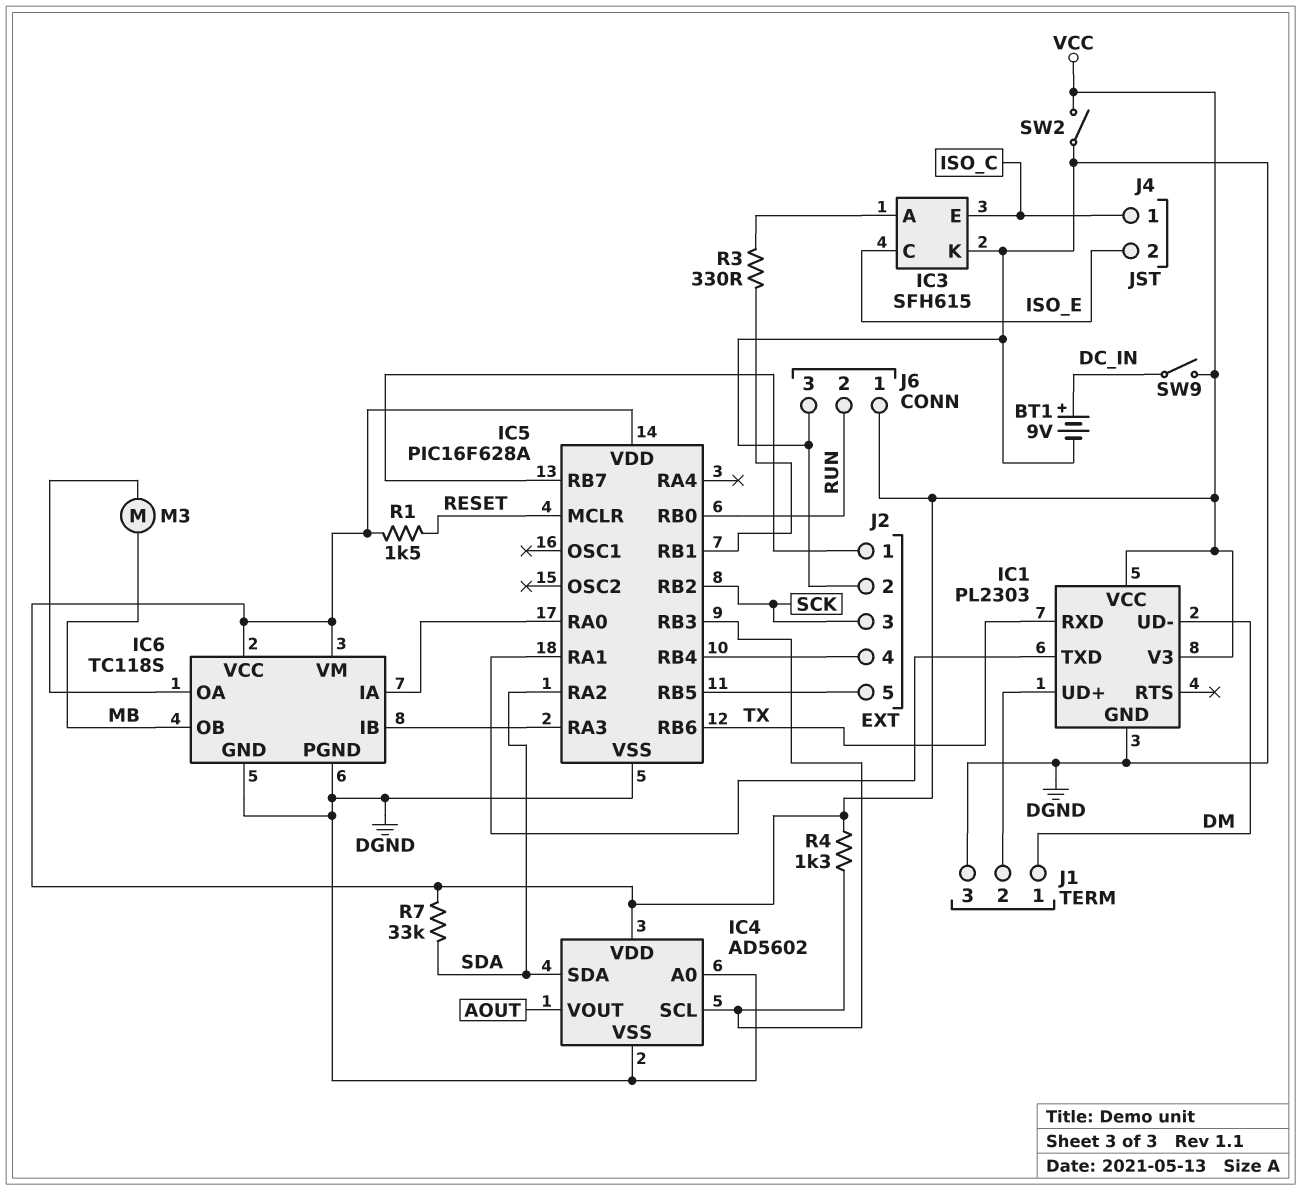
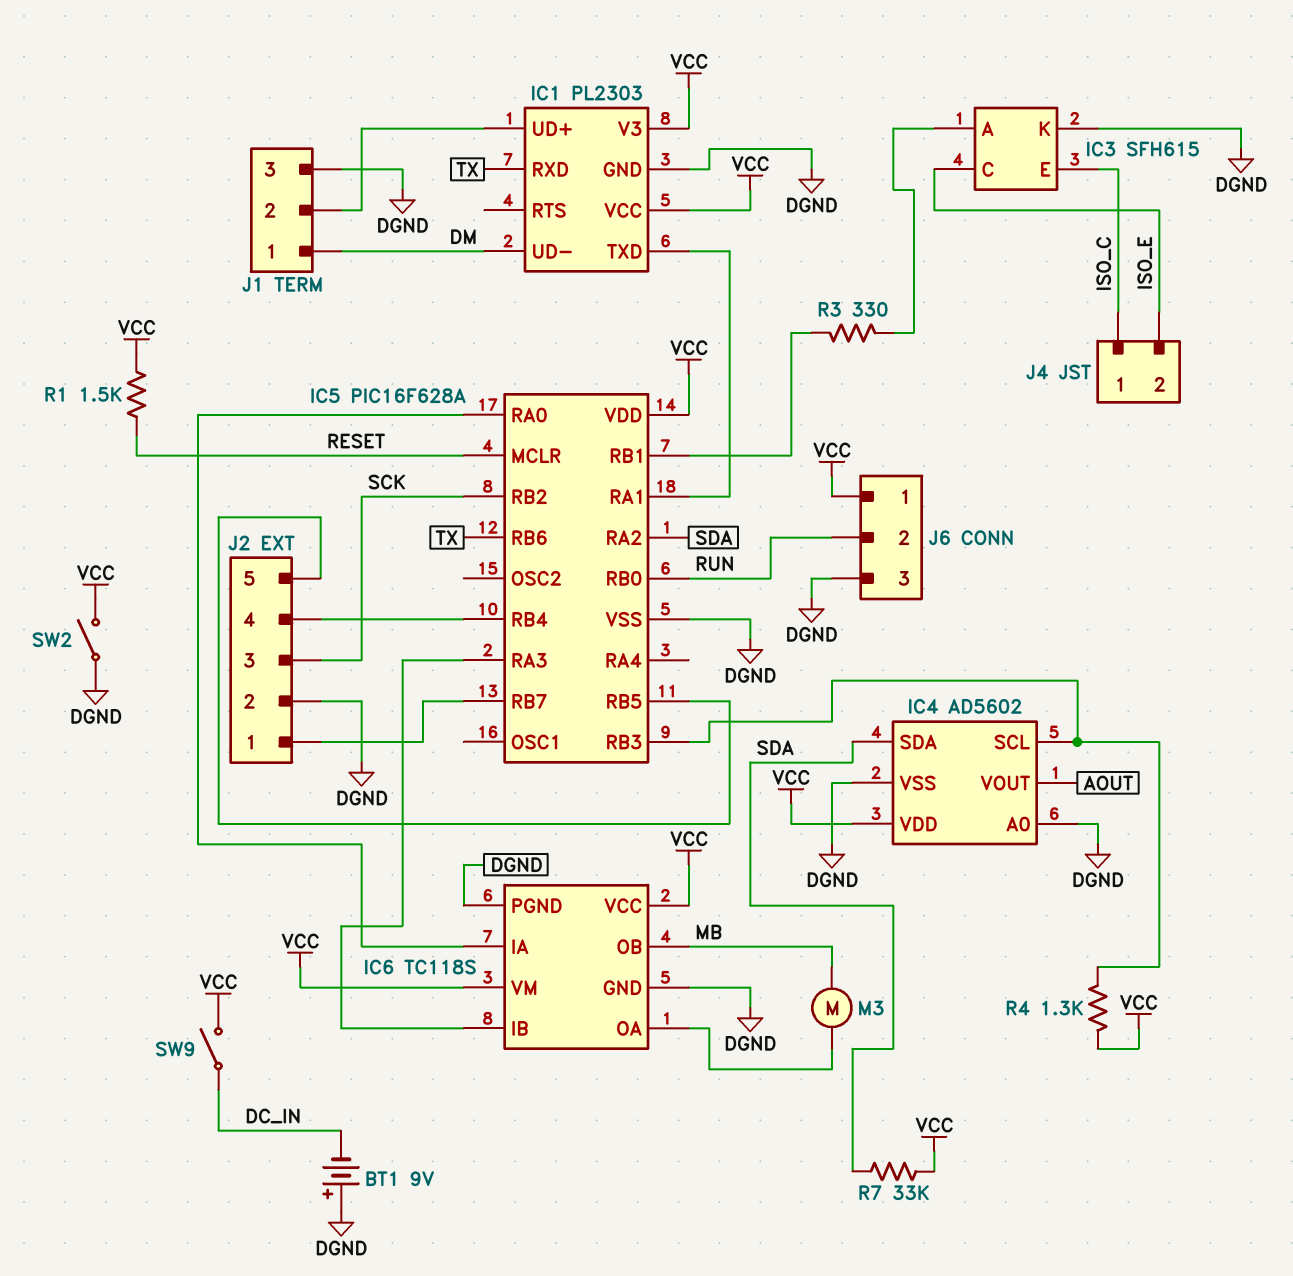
BT1: 9V (plus DC_IN, minus DGND) -> 9V (plus DGND, minus DC_IN)

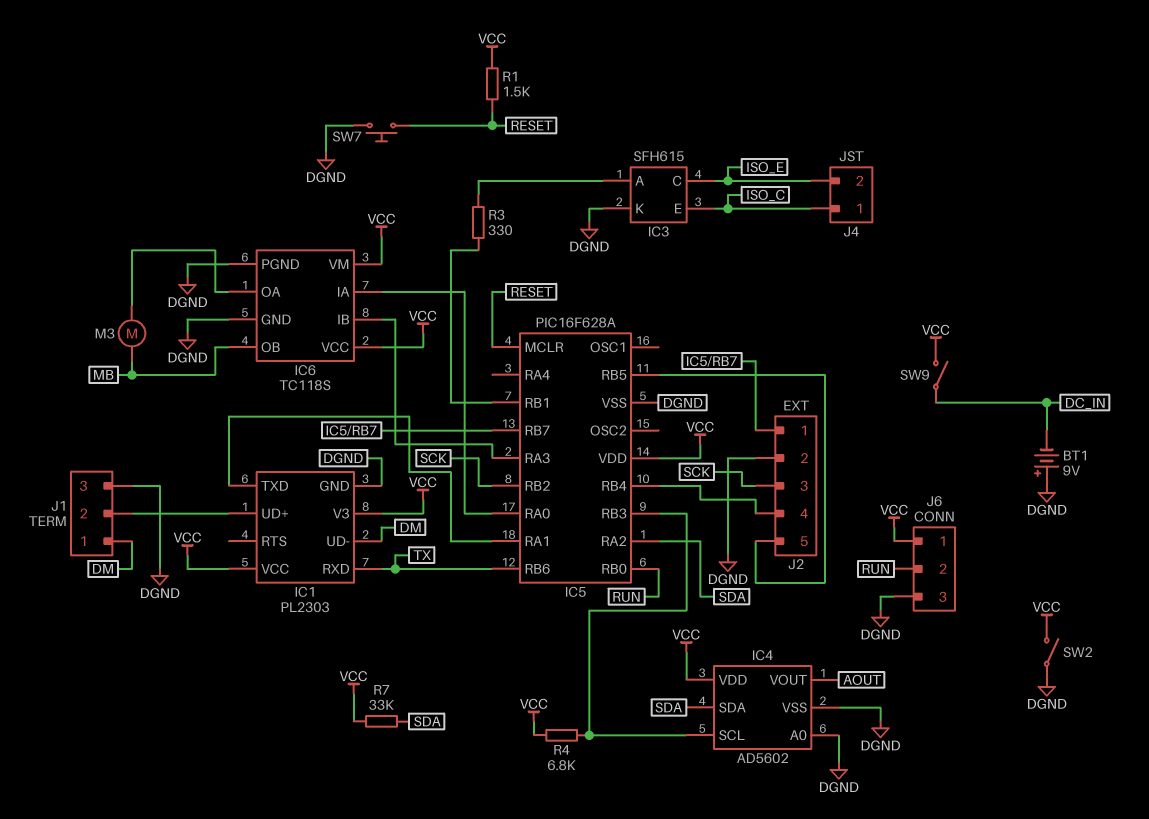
R4: 1.3k (IC4/SCL, VCC) -> 6.8k (IC4/SCL, VCC)
SW7: none -> button (DGND, RESET)

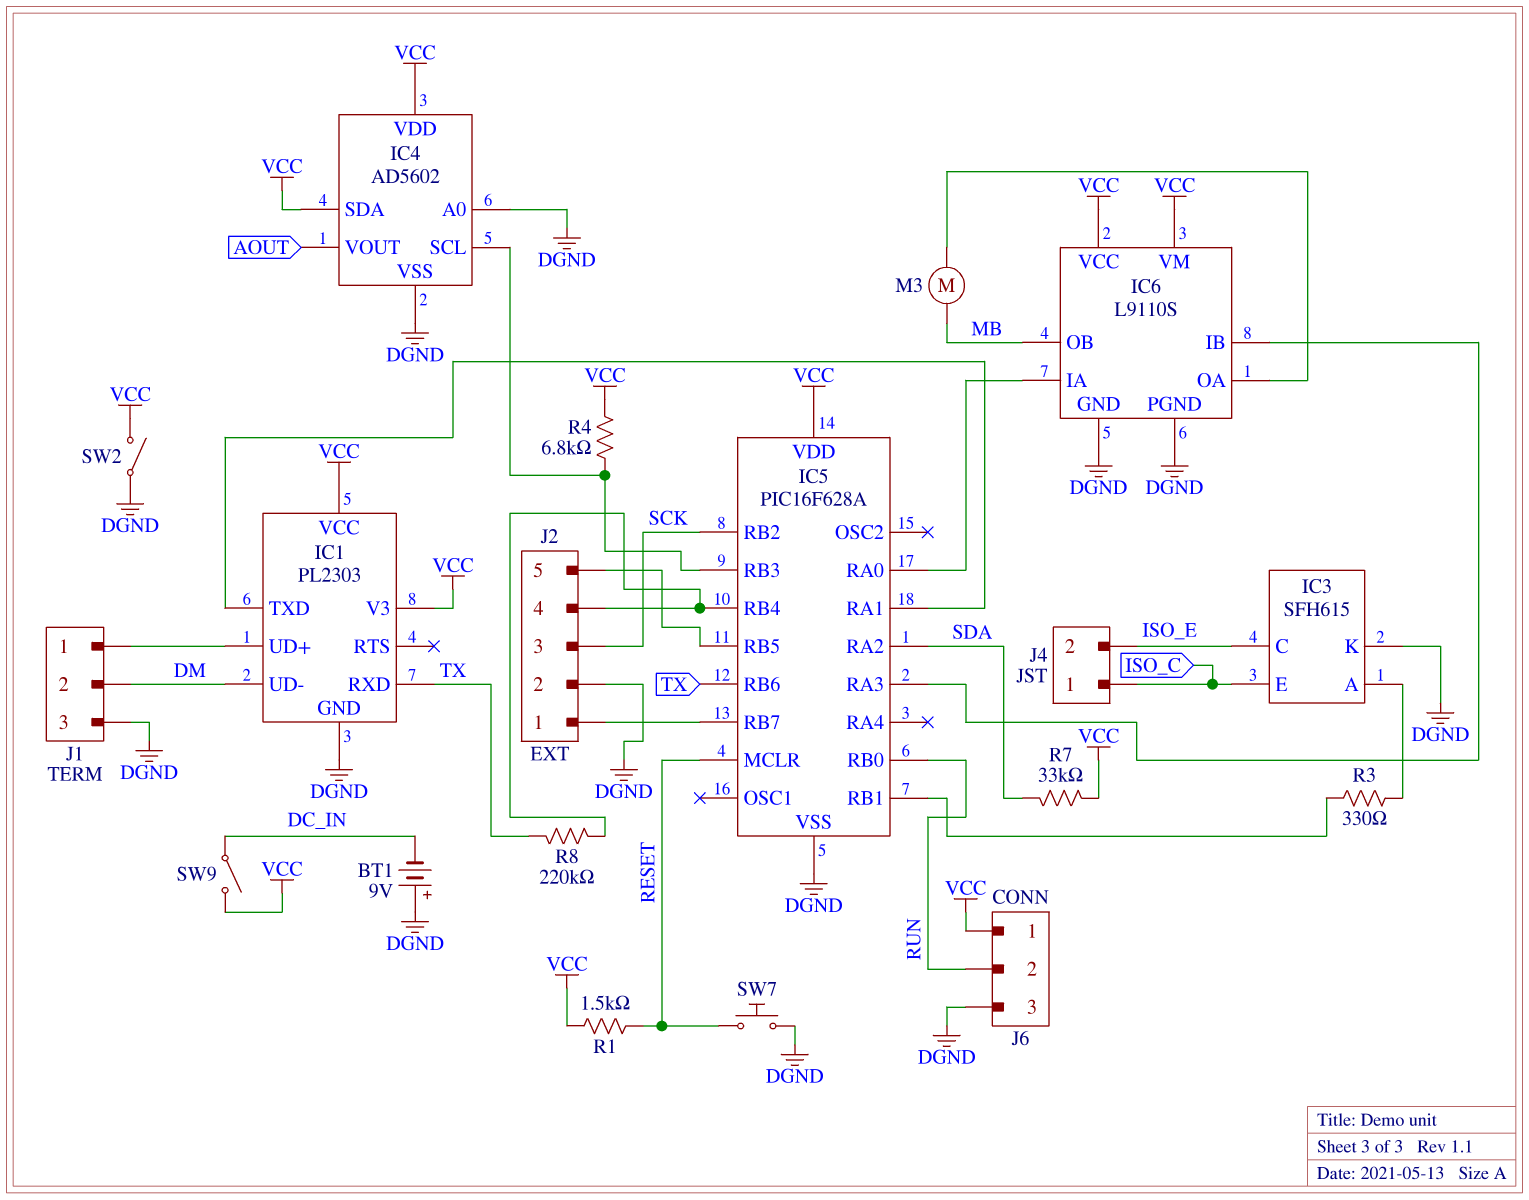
IC4 pin SDA: SDA -> VCC
IC6: TC118S -> L9110S
J1 pin 1: DM -> IC1/UD+
J1 pin 2: IC1/UD+ -> DM
R8: none -> 220k (IC5/RB4, TX)

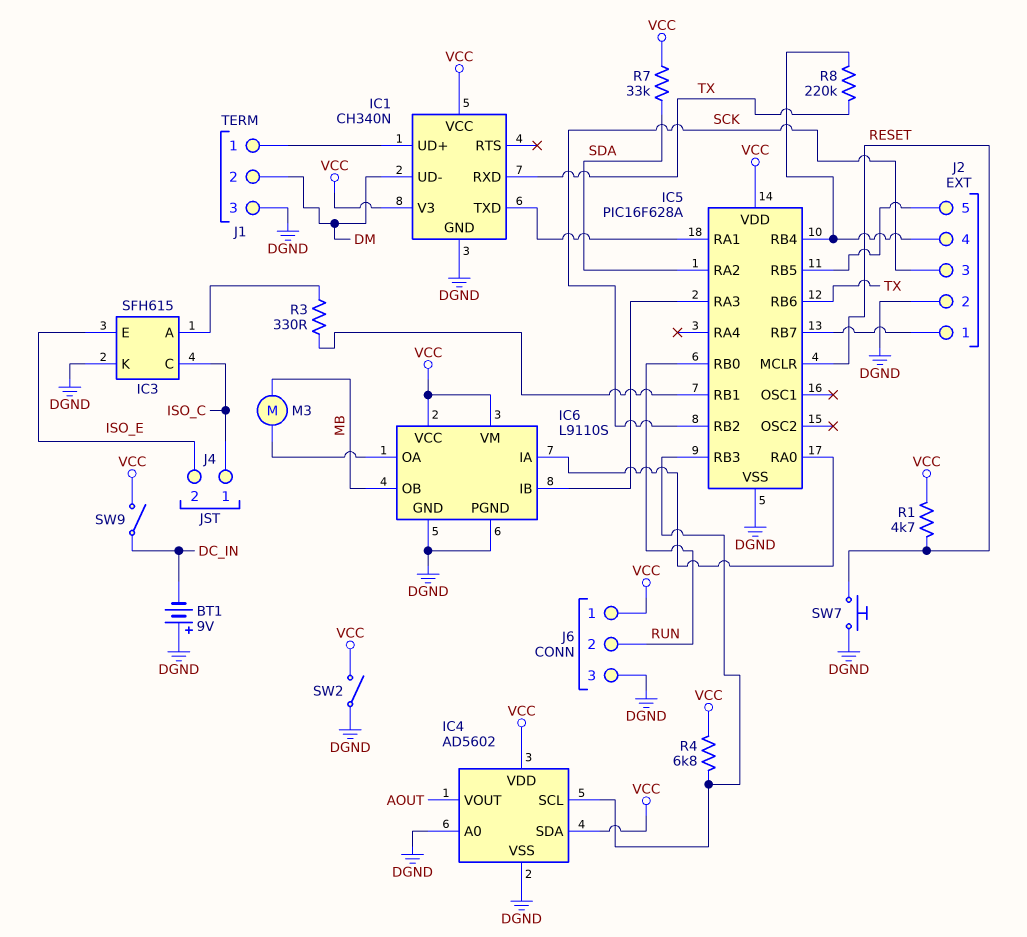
IC1: PL2303 -> CH340N
IC3 pin C: ISO_E -> ISO_C
IC3 pin E: ISO_C -> ISO_E
R1: 1.5k (RESET, VCC) -> 4.7k (RESET, VCC)

